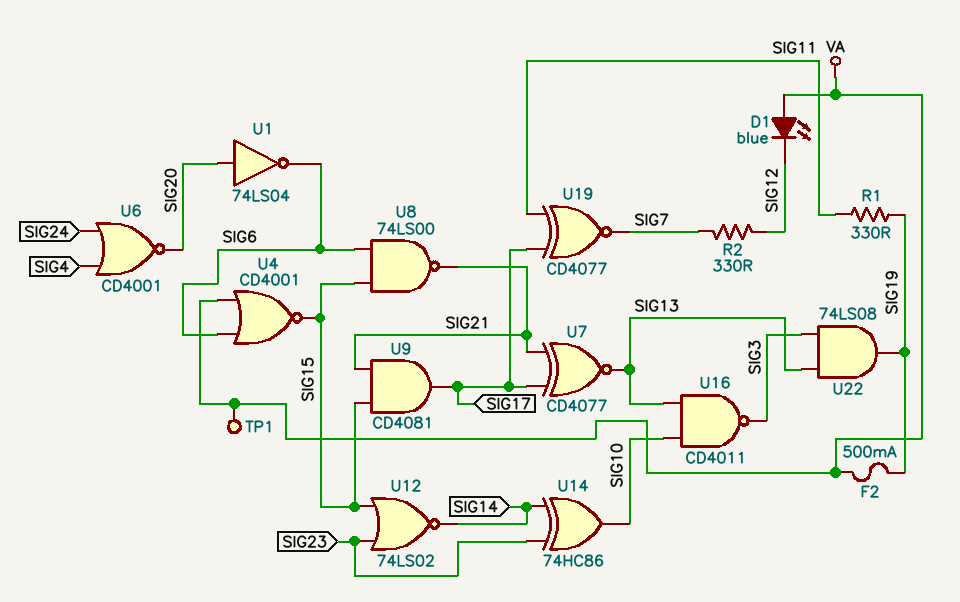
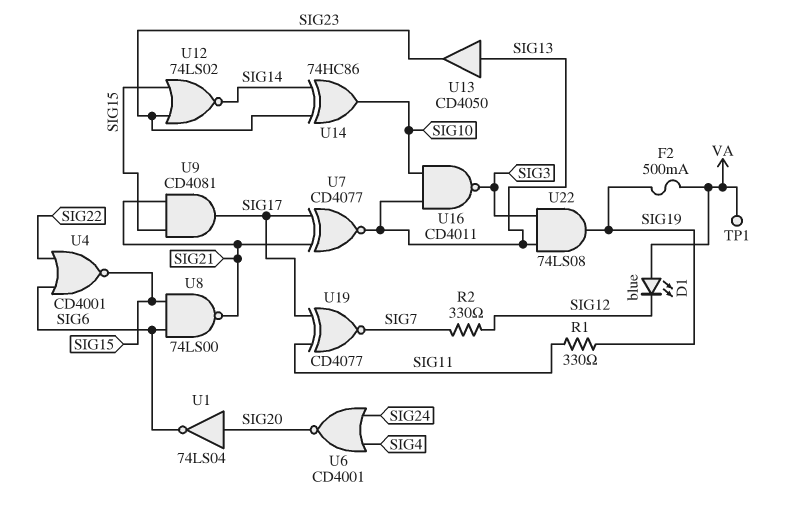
U4: NOR CD4001 (in SIG6, in VA, out SIG15) -> NOR CD4001 (in SIG6, in SIG22, out SIG15)
U13: none -> buffer CD4050 (in SIG13, out SIG23)

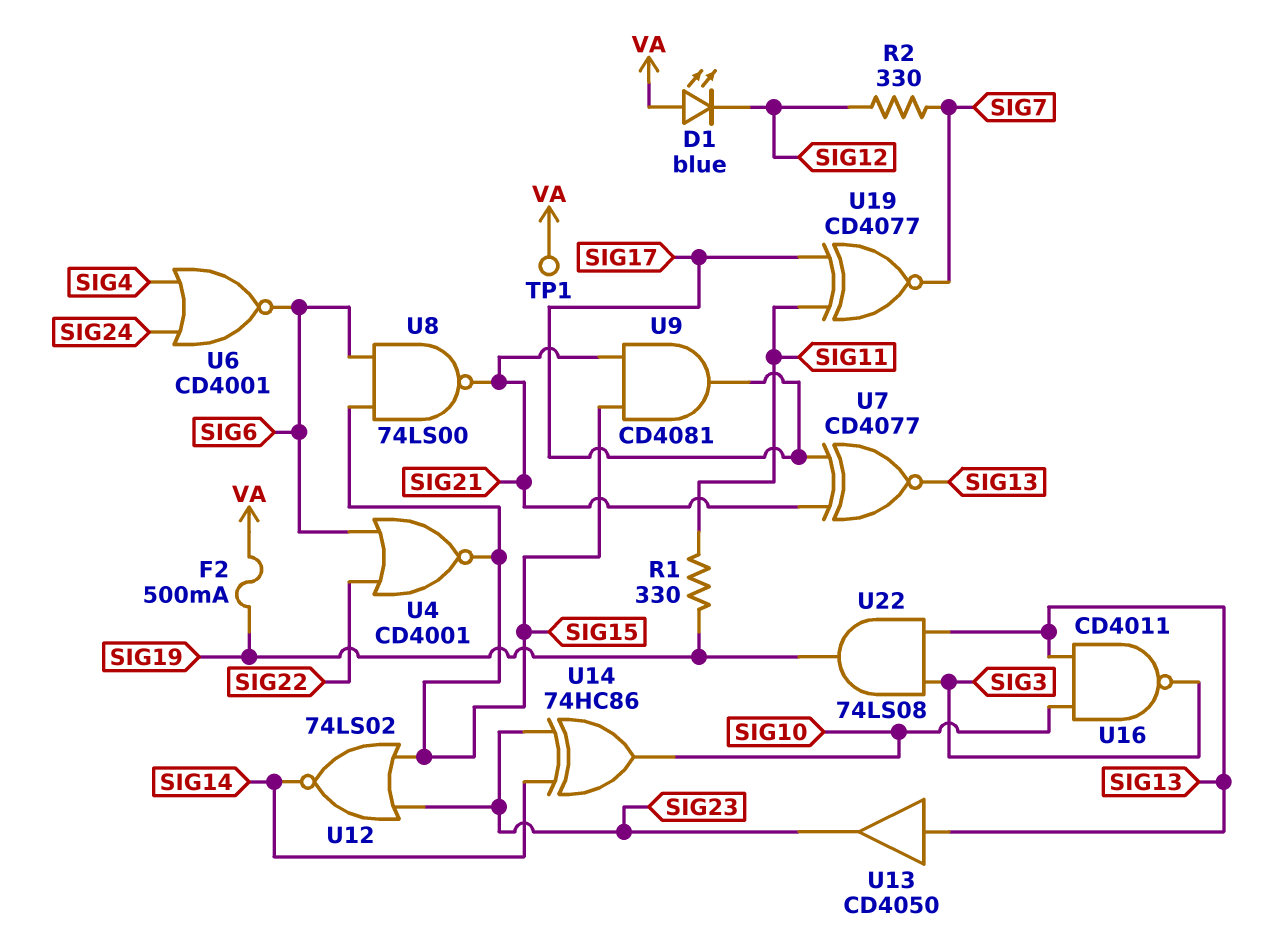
U1: NOT 74LS04 (in SIG20, out SIG6) -> none
U6: NOR CD4001 (in SIG4, in SIG24, out SIG20) -> NOR CD4001 (in SIG4, in SIG24, out SIG6)

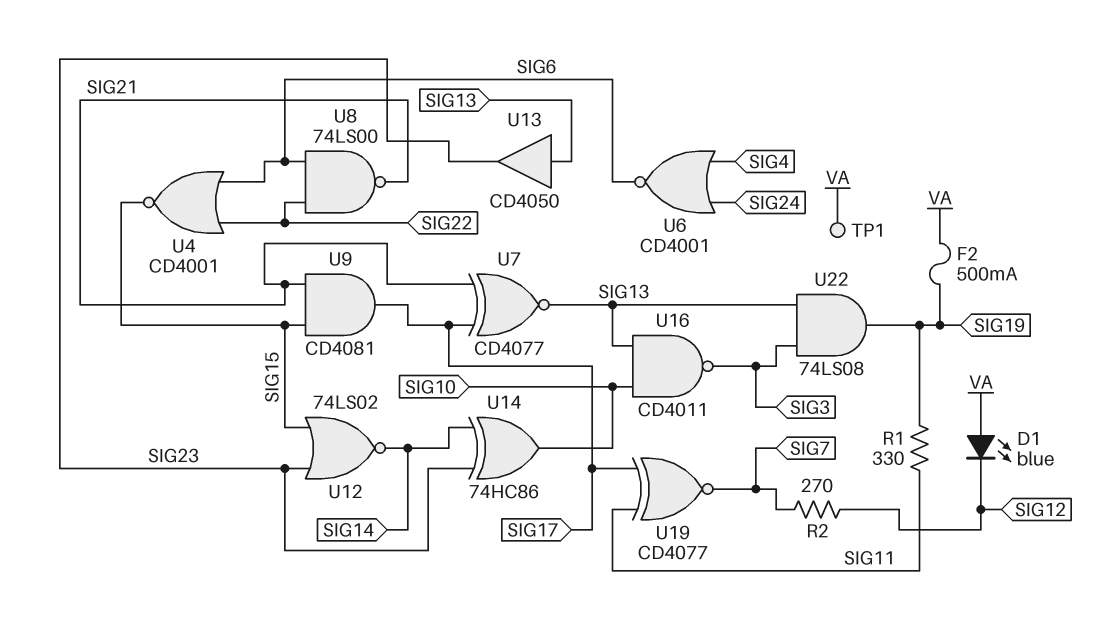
R2: 330 (SIG7, SIG12) -> 270 (SIG7, SIG12)
U8: NAND 74LS00 (in SIG6, in SIG15, out SIG21) -> NAND 74LS00 (in SIG6, in SIG22, out SIG21)

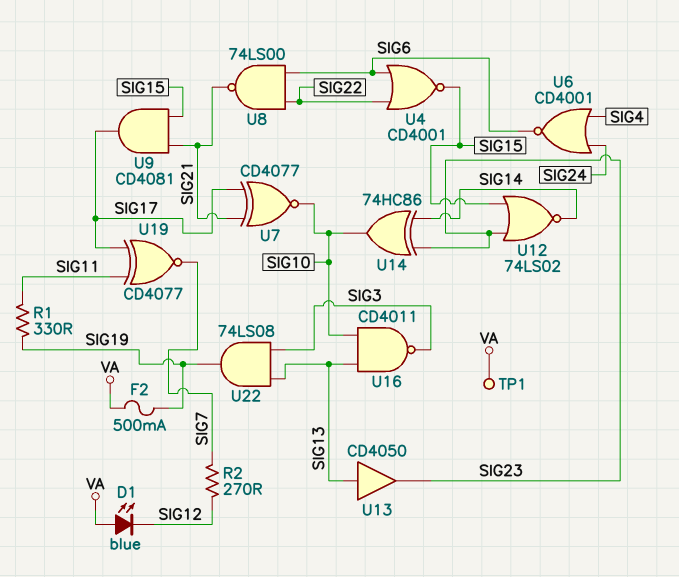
U7: XNOR CD4077 (in SIG17, in SIG21, out SIG13) -> XNOR CD4077 (in SIG17, in SIG21, out SIG10)

